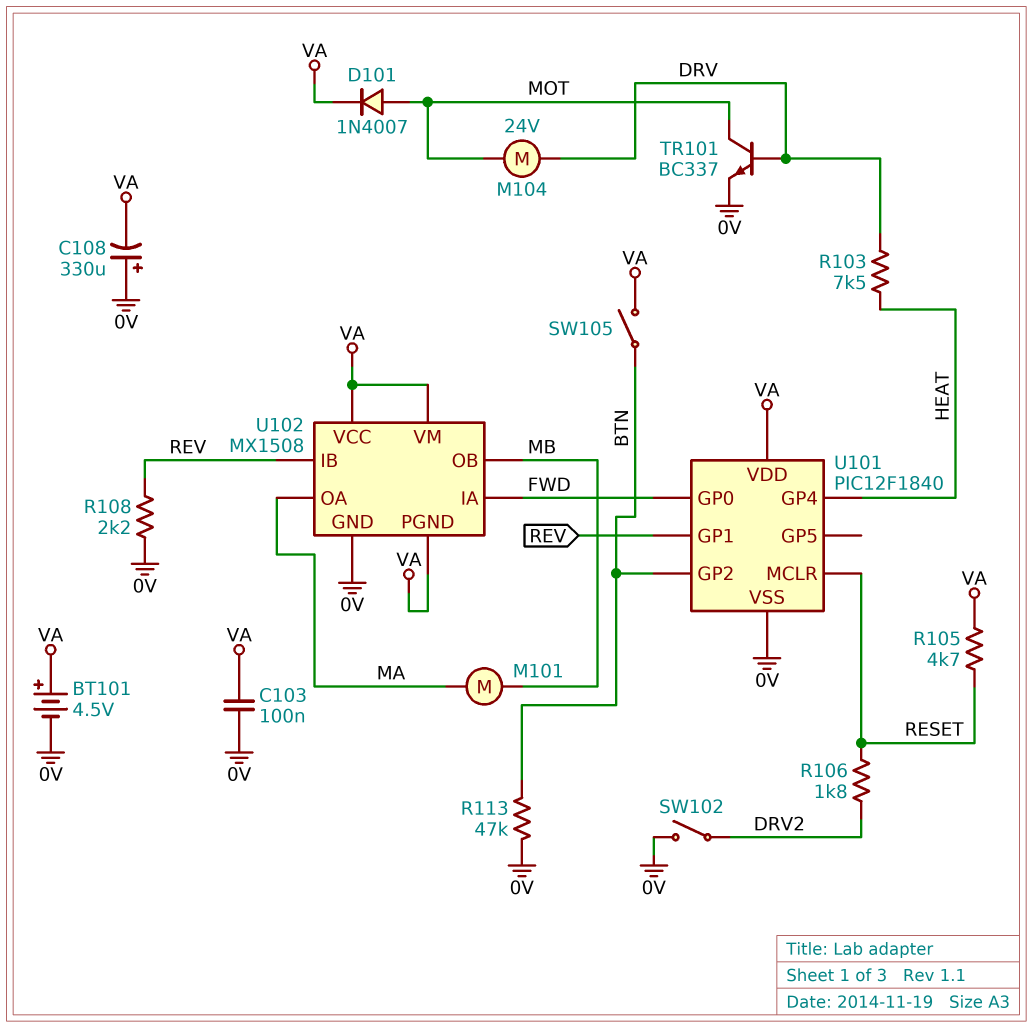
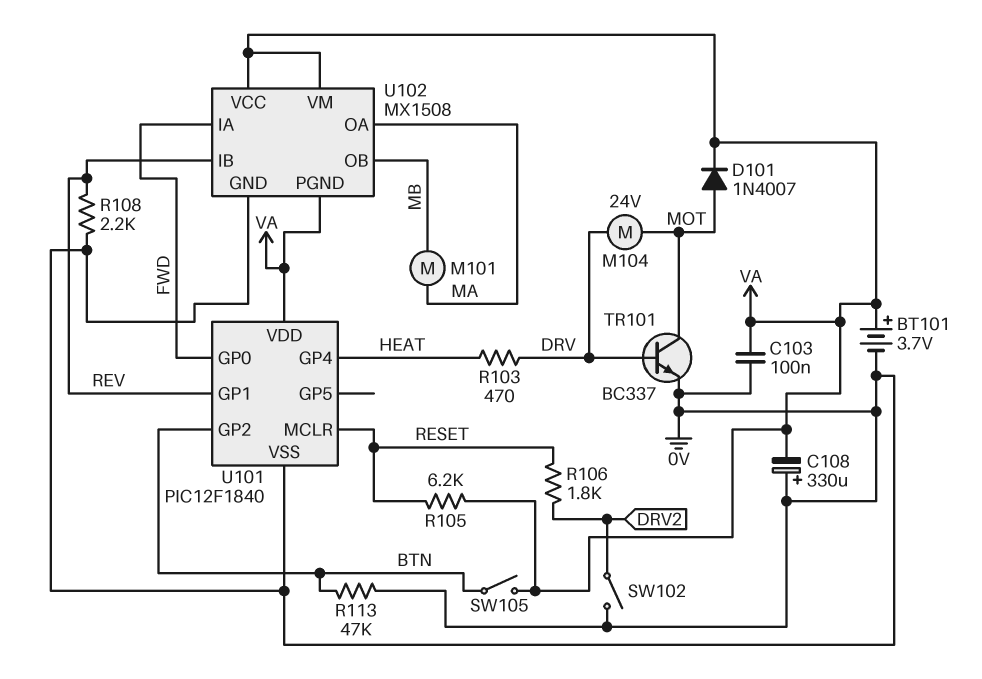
BT101: 4.5V (plus VA, minus 0V) -> 3.7V (plus VA, minus 0V)
R103: 7.5k (DRV, HEAT) -> 470 (DRV, HEAT)
R105: 4.7k (RESET, VA) -> 6.2k (RESET, VA)

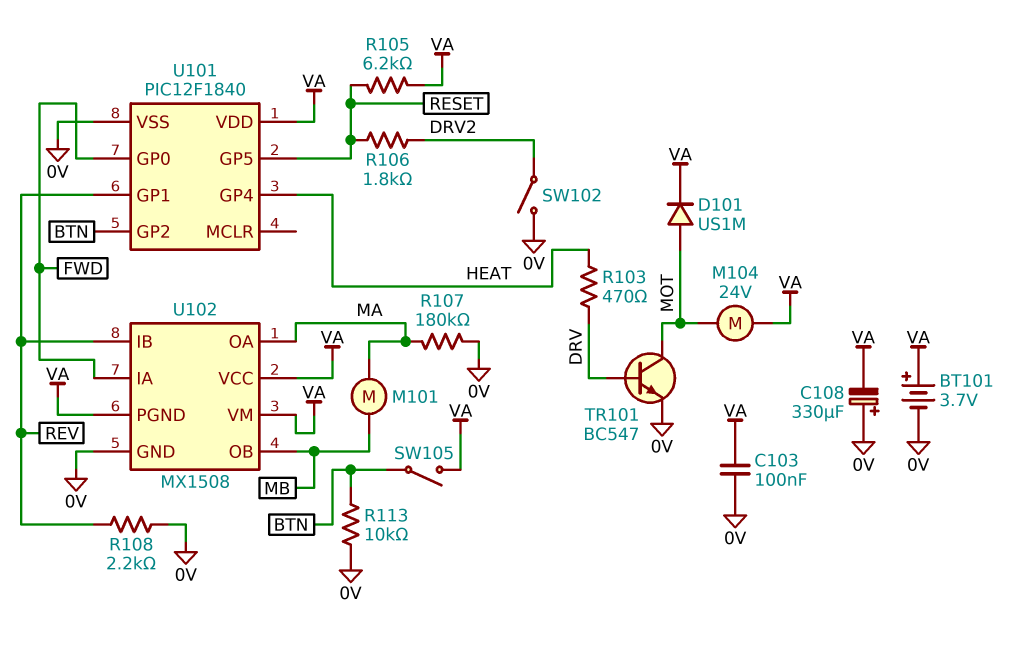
D101: diode 1N4007 (A MOT, K VA) -> diode US1M (A MOT, K VA)
M104: motor 24V (DRV, MOT) -> motor 24V (MOT, VA)
R107: none -> 180k (0V, MA)
R113: 47k (0V, BTN) -> 10k (0V, BTN)
TR101: NPN BC337 (B DRV, C MOT, E 0V) -> NPN BC547 (B DRV, C MOT, E 0V)
U101 pin GP5: none -> RESET
U101 pin MCLR: RESET -> none

